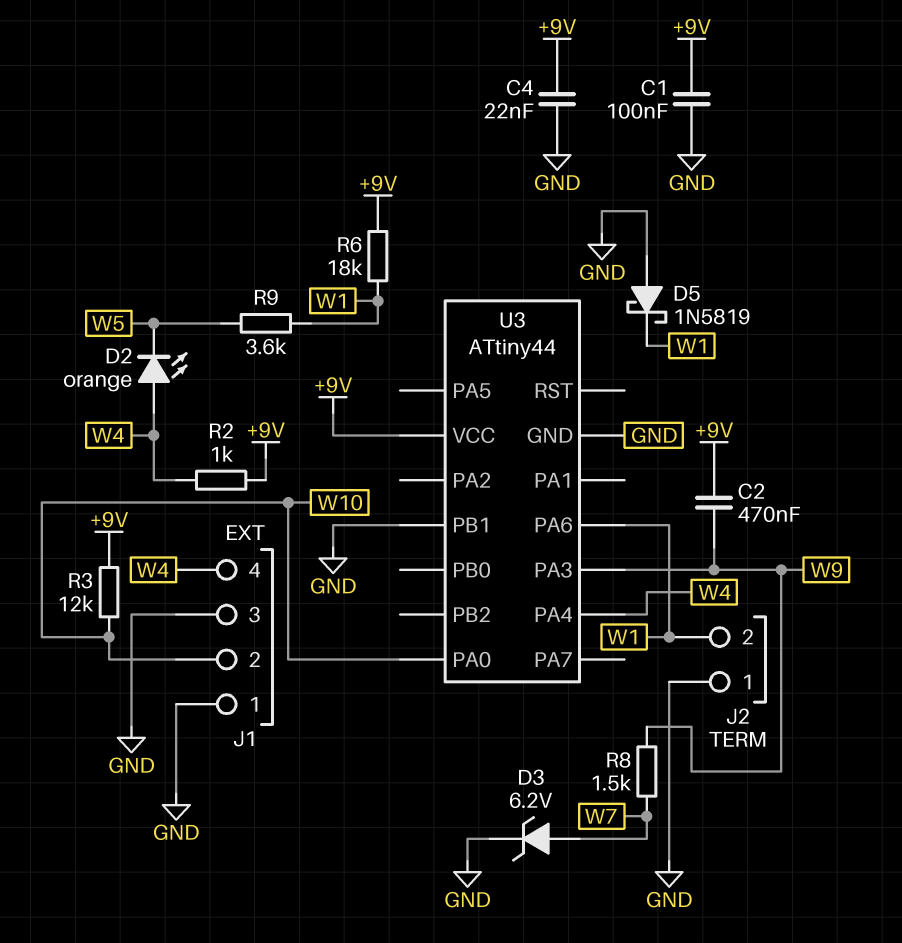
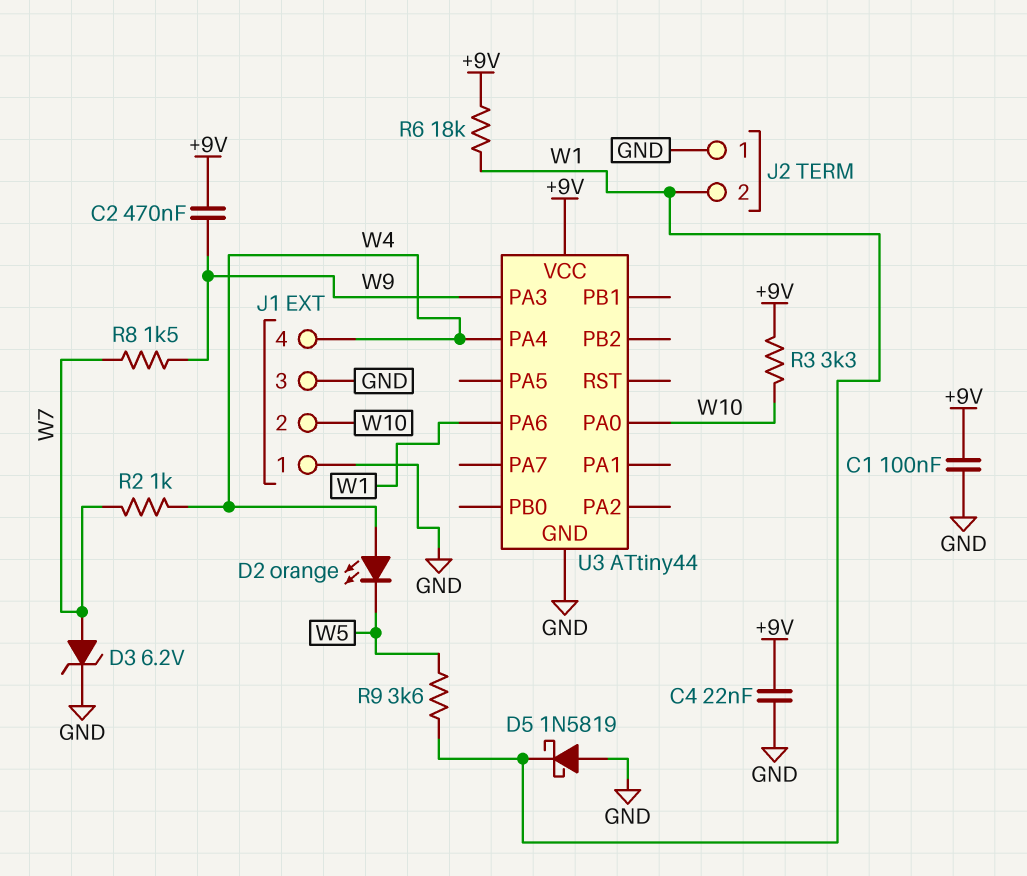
R2: 1k (+9V, W4) -> 1k (W4, W7)
R3: 12k (+9V, W10) -> 3.3k (+9V, W10)
U3 pin PB1: GND -> none

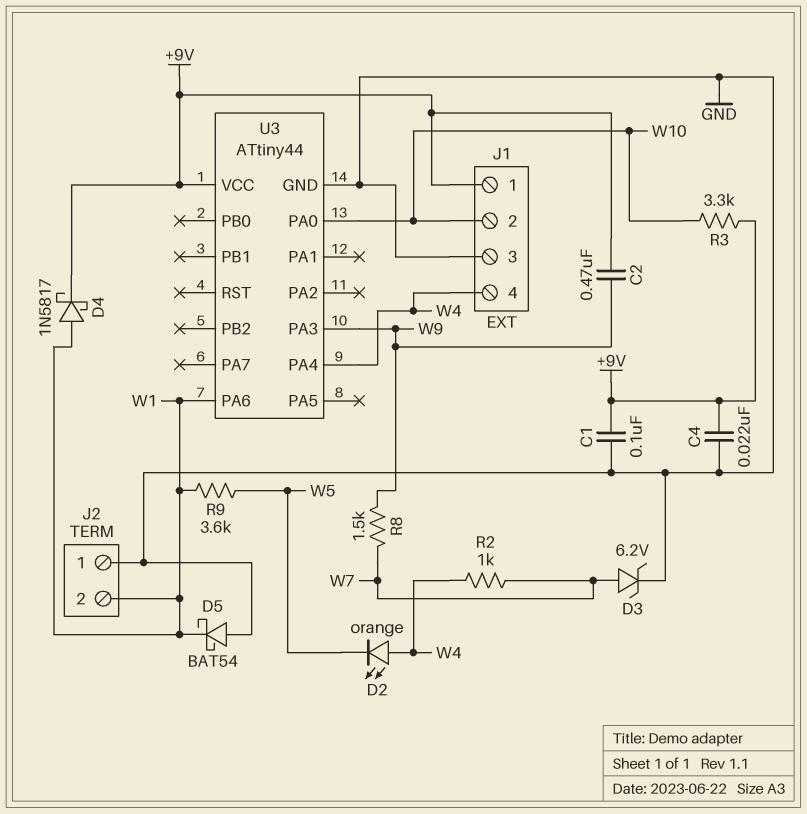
D4: none -> schottky 1N5817 (A W1, K +9V)
D5: schottky 1N5819 (A GND, K W1) -> schottky BAT54 (A GND, K W1)
J1 pin 1: GND -> +9V
R6: 18k (+9V, W1) -> none

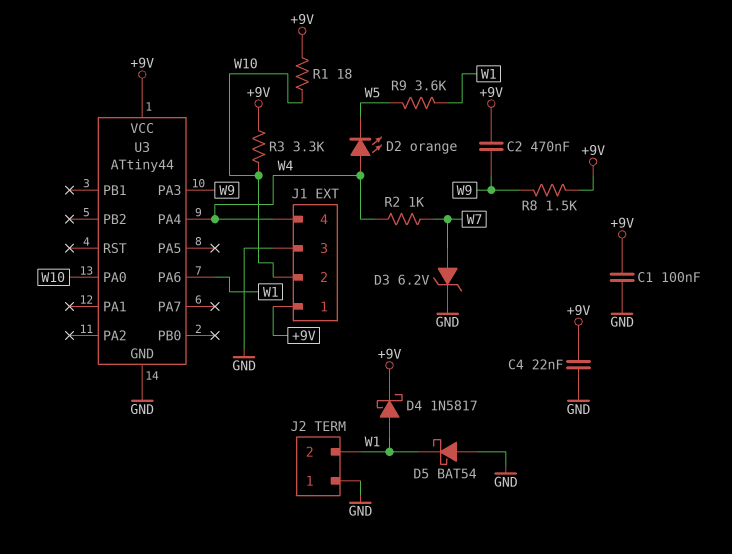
R1: none -> 18 (+9V, W10)
R8: 1.5k (W7, W9) -> 1.5k (+9V, W9)

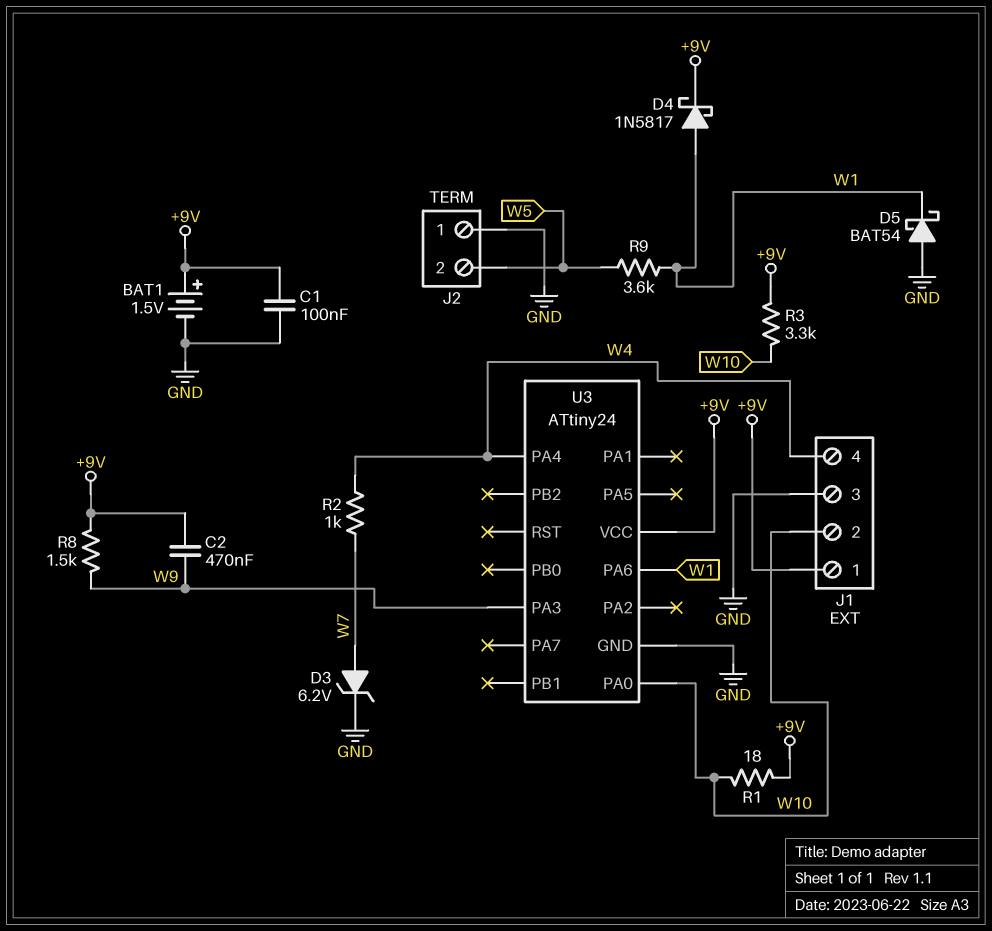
BAT1: none -> 1.5V (plus +9V, minus GND)
C4: 22nF (+9V, GND) -> none
D2: LED orange (A W4, K W5) -> none
J2 pin 2: W1 -> W5
U3: ATtiny44 -> ATtiny24

